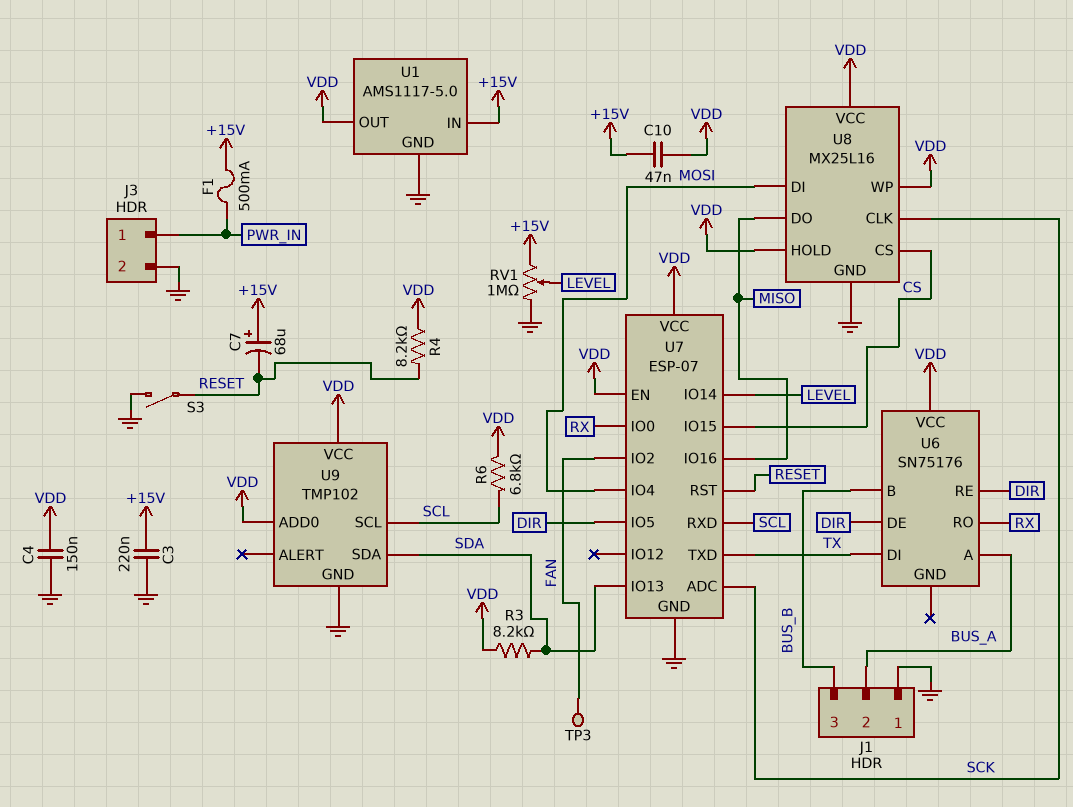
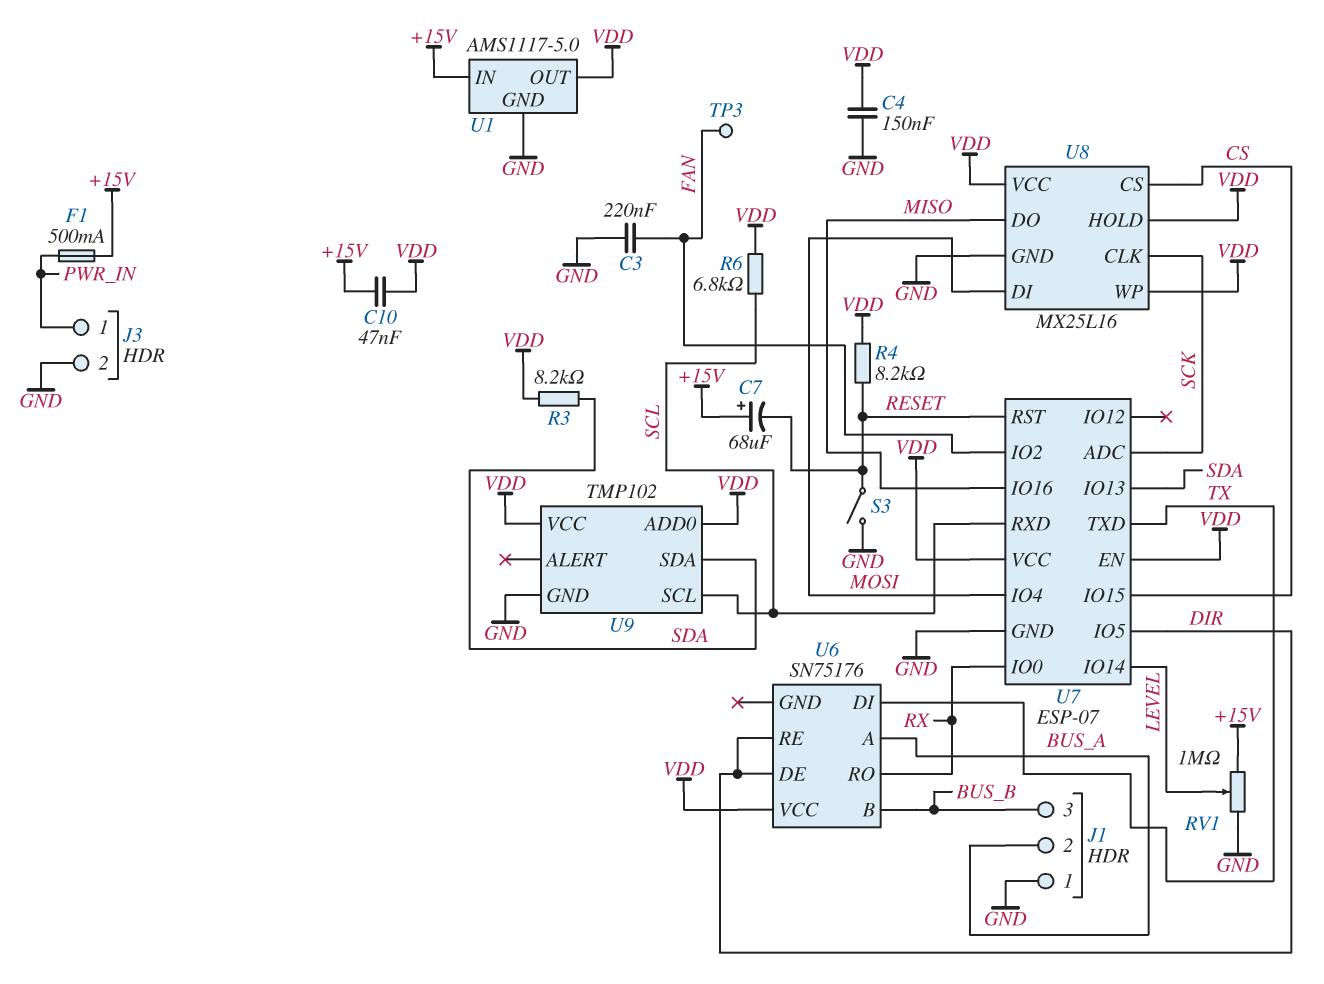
C3: 220nF (+15V, GND) -> 220nF (FAN, GND)

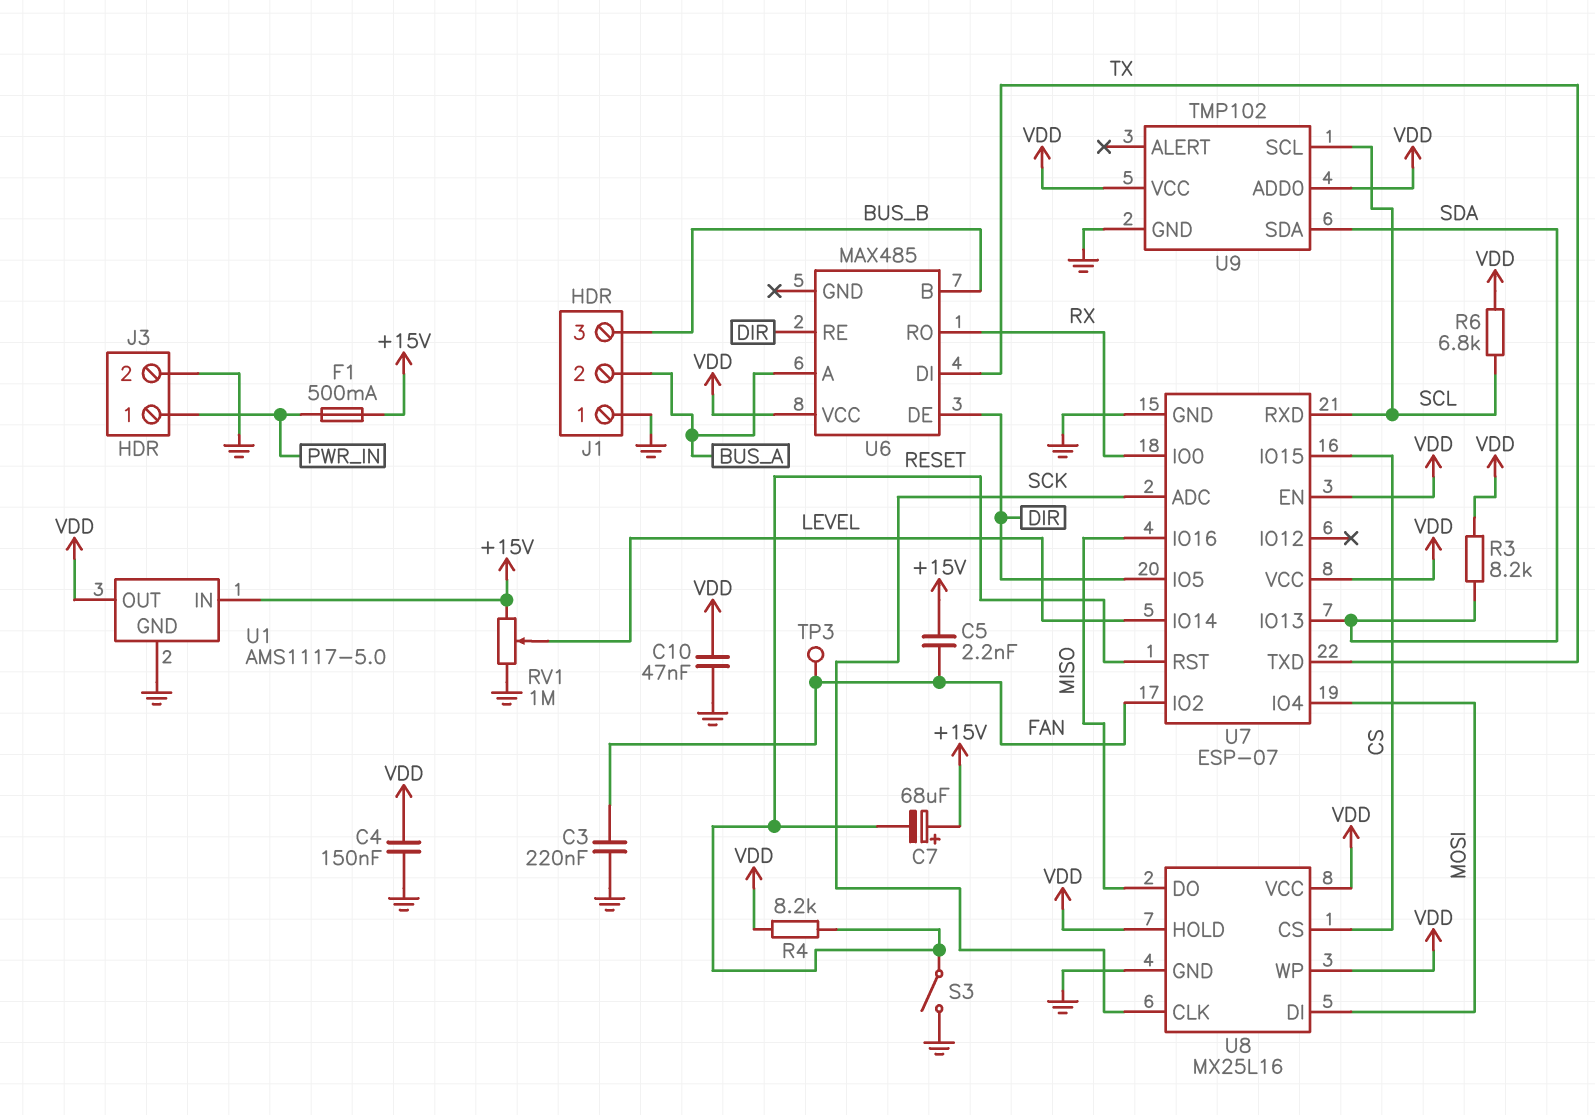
C5: none -> 2.2nF (+15V, FAN)
C10: 47nF (+15V, VDD) -> 47nF (GND, VDD)
U6: SN75176 -> MAX485

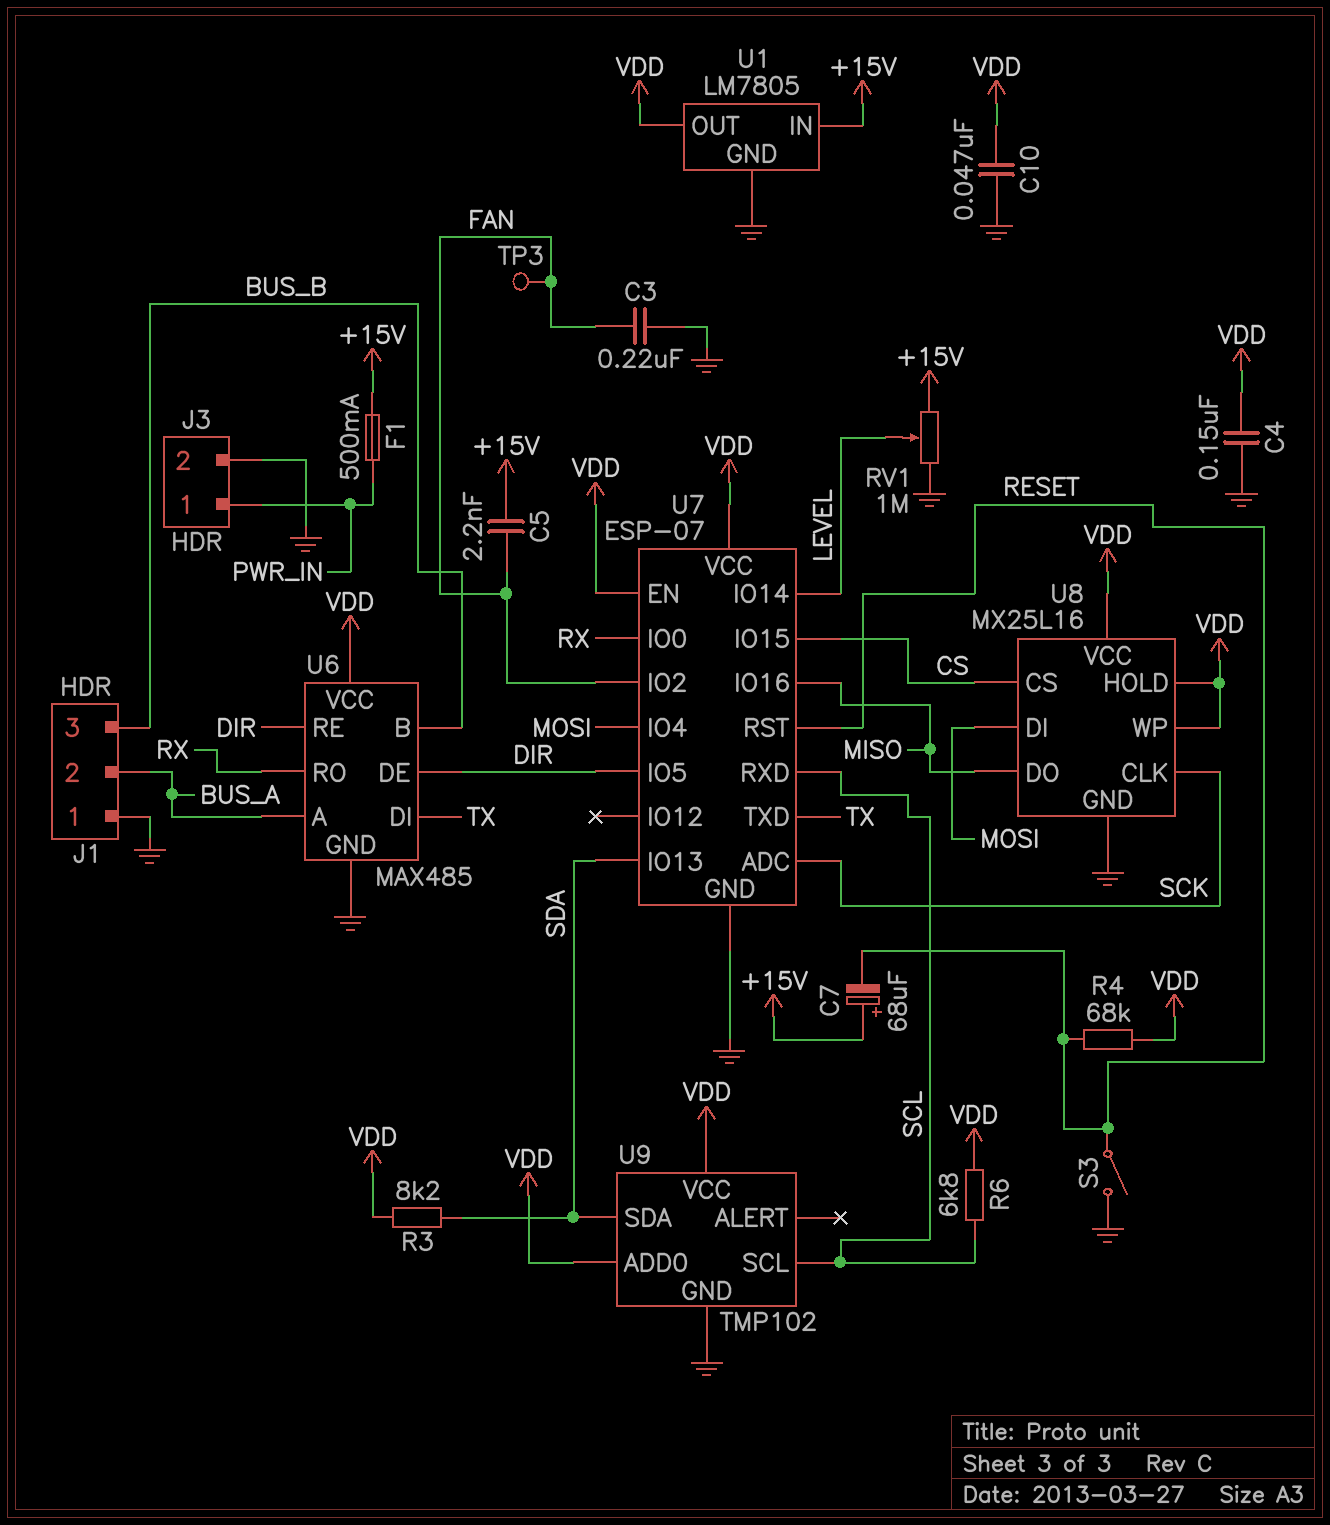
R4: 8.2k (RESET, VDD) -> 68k (RESET, VDD)
U1: AMS1117-5.0 -> LM7805
U6 pin GND: none -> GND

